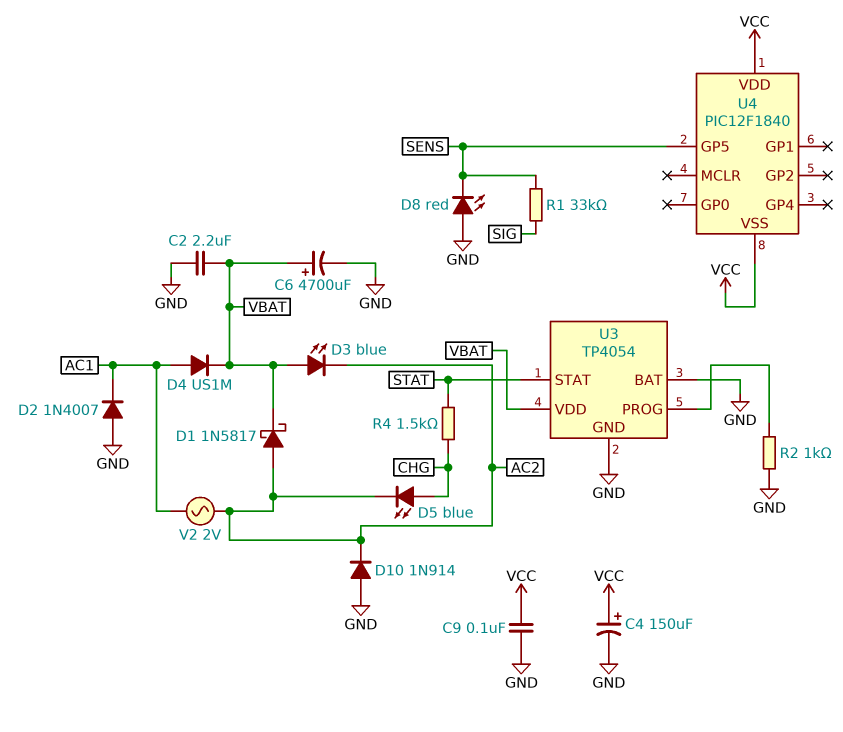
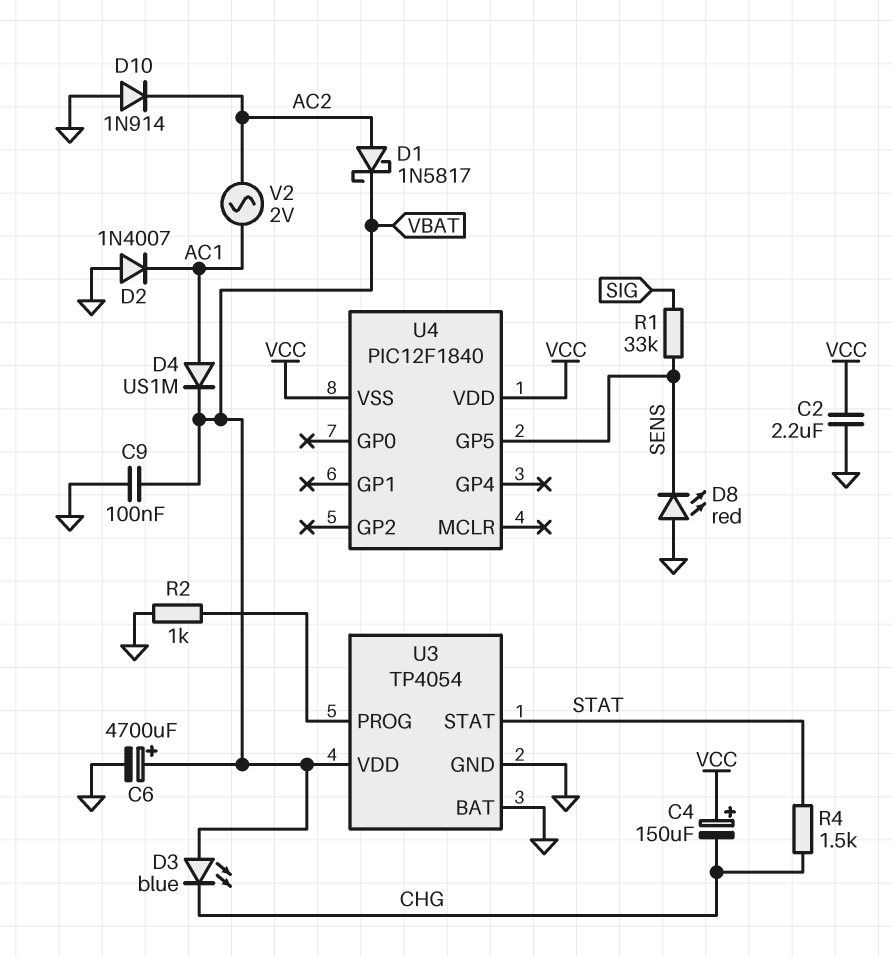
C2: 2.2uF (GND, VBAT) -> 2.2uF (GND, VCC)
C4: 150uF (plus VCC, minus GND) -> 150uF (plus VCC, minus CHG)
C9: 100nF (GND, VCC) -> 100nF (GND, VBAT)
D3: LED blue (A VBAT, K AC2) -> LED blue (A VBAT, K CHG)
D5: LED blue (A CHG, K AC2) -> none

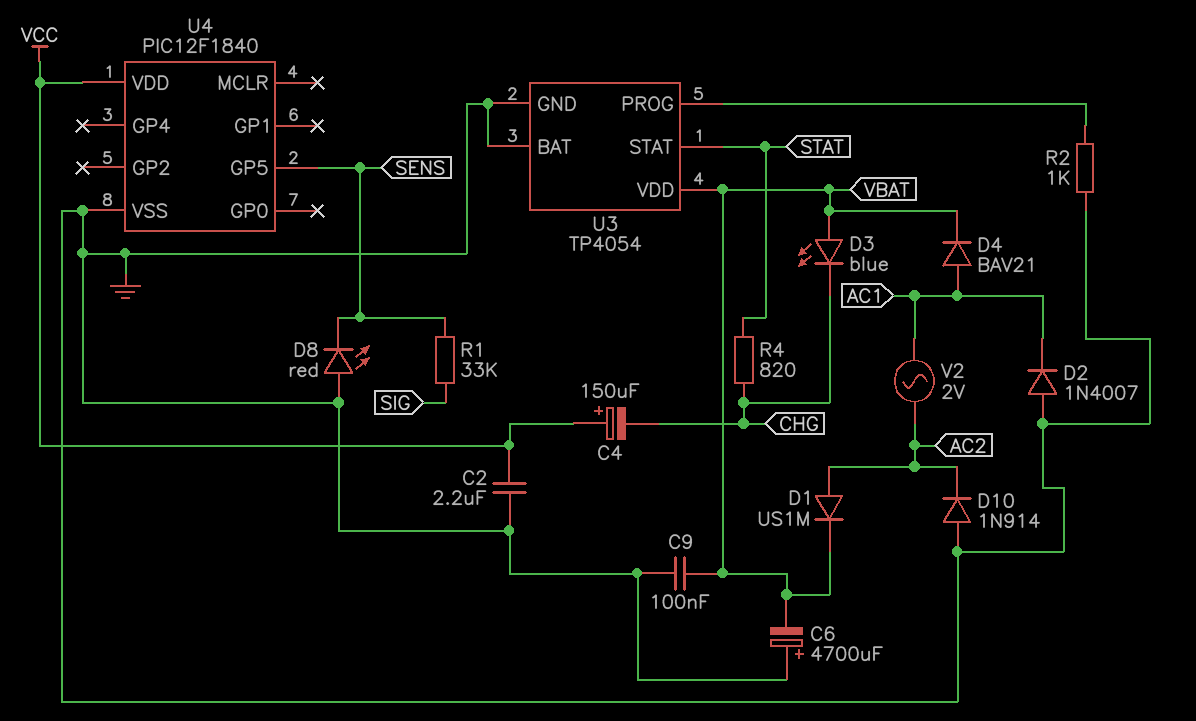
C6: 4700uF (plus VBAT, minus GND) -> 4700uF (plus GND, minus VBAT)
D1: schottky 1N5817 (A AC2, K VBAT) -> diode US1M (A AC2, K VBAT)
D4: diode US1M (A AC1, K VBAT) -> diode BAV21 (A AC1, K VBAT)
R4: 1.5k (CHG, STAT) -> 820 (CHG, STAT)
U4 pin VSS: VCC -> GND

